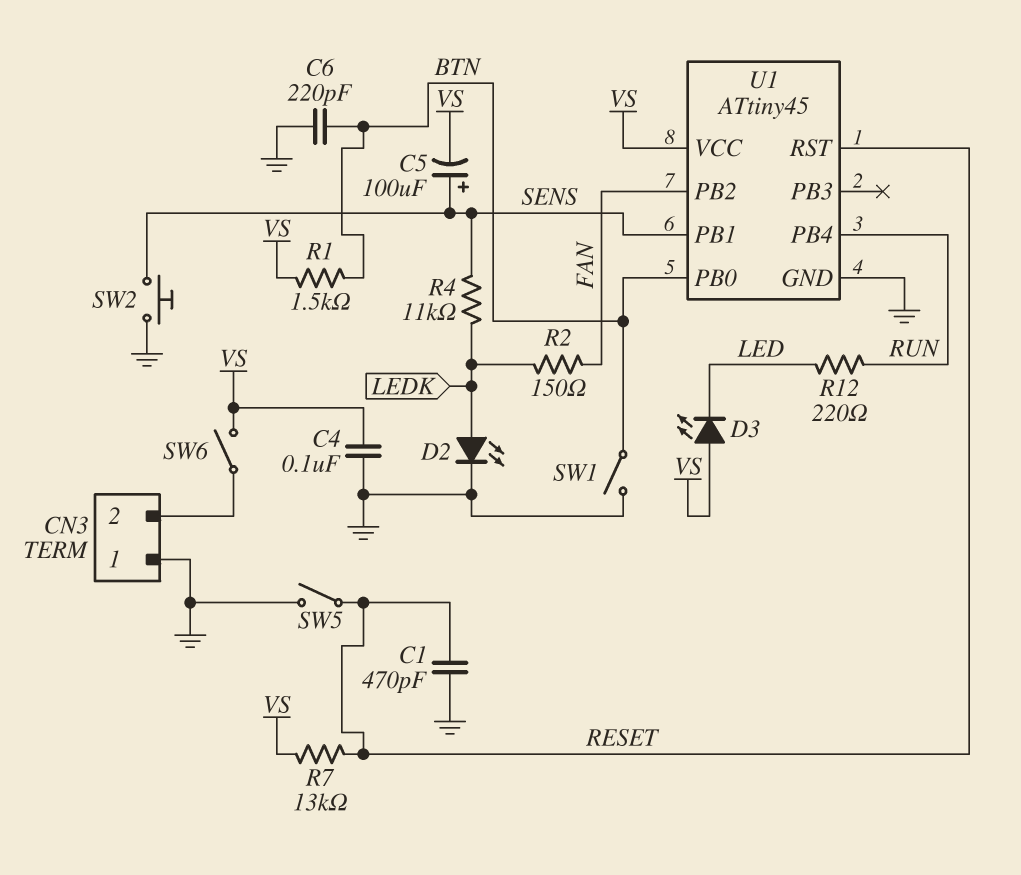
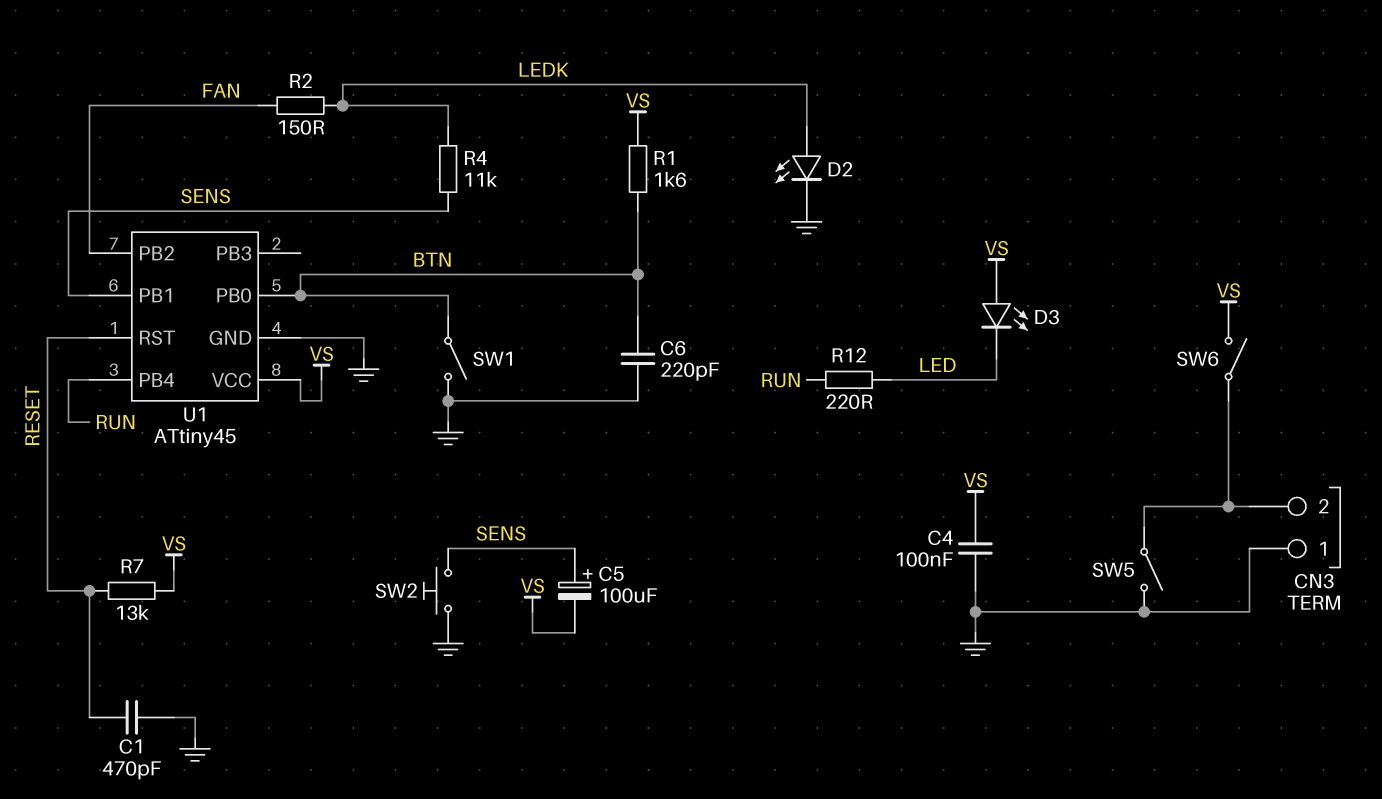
R1: 1.5k (BTN, VS) -> 1.6k (BTN, VS)
SW5: switch (GND, RESET) -> switch (CN3/2, GND)

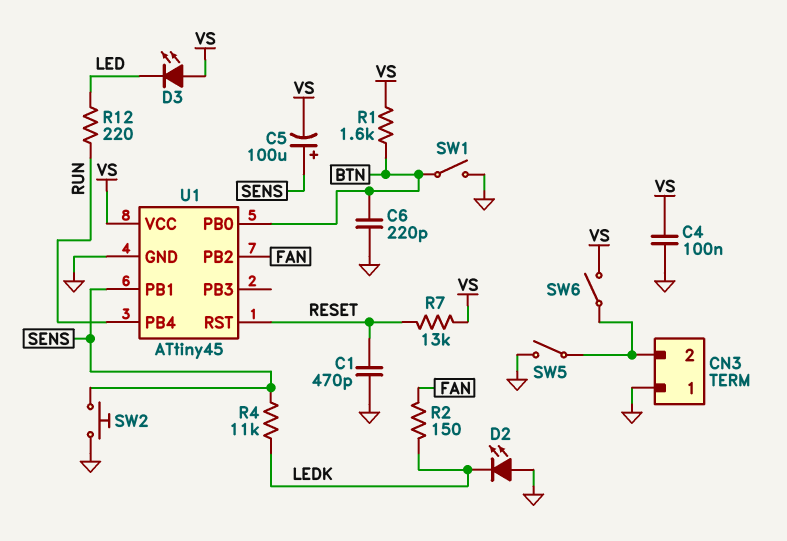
D2: LED (A LEDK, K GND) -> LED (A GND, K LEDK)

